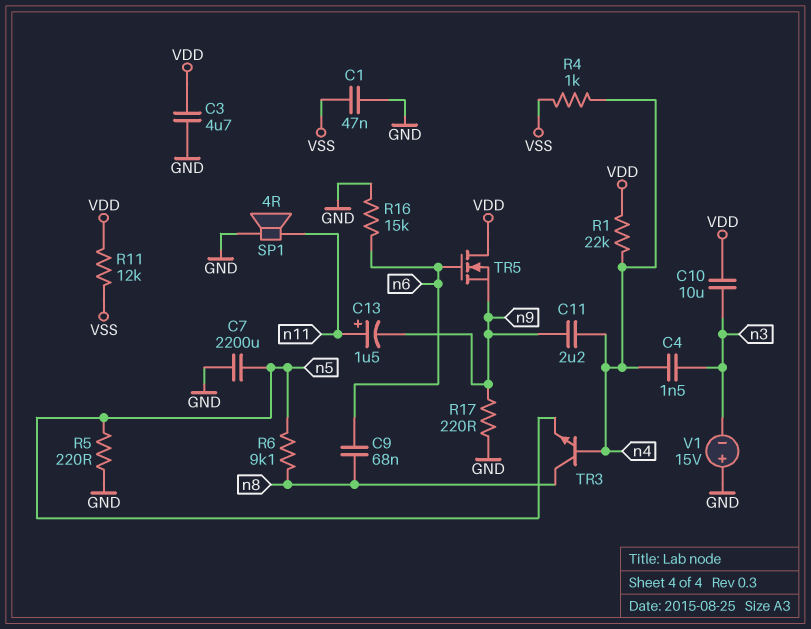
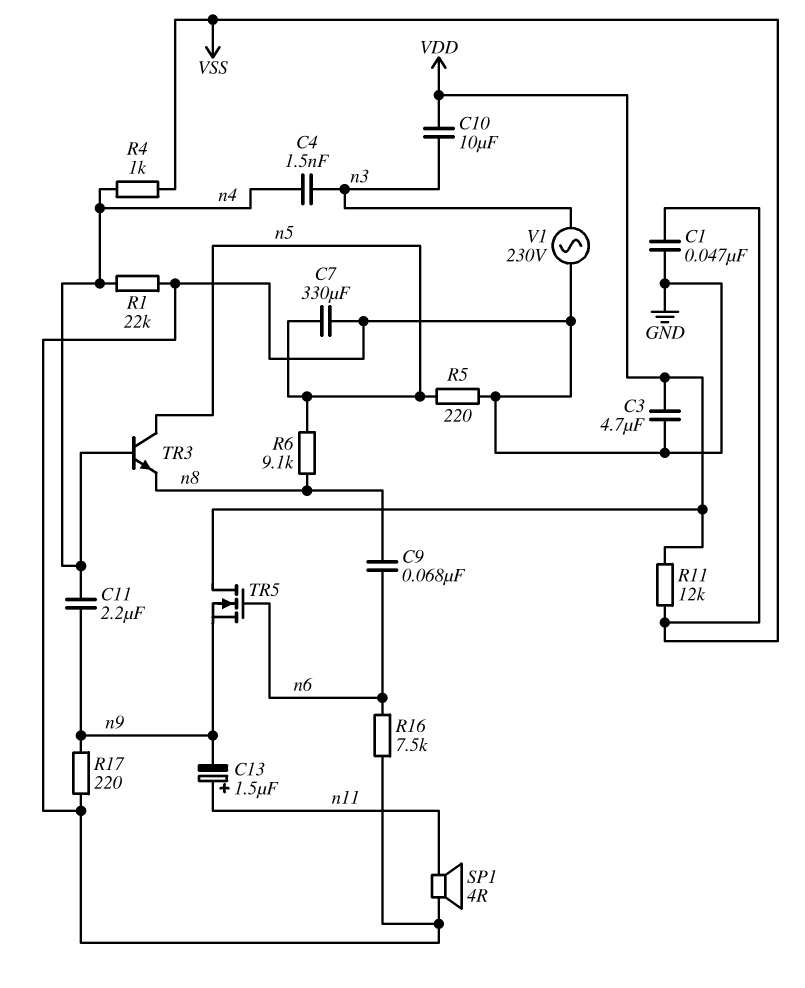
C7: 2200uF (GND, n5) -> 330uF (GND, n5)
R1: 22k (VDD, n4) -> 22k (GND, n4)
R16: 15k (GND, n6) -> 7.5k (GND, n6)
TR3: NPN (B n4, C n8, E n5) -> NPN (B n4, C n5, E n8)
V1: 15V (plus GND, minus n3) -> AC 230V (GND, n3)

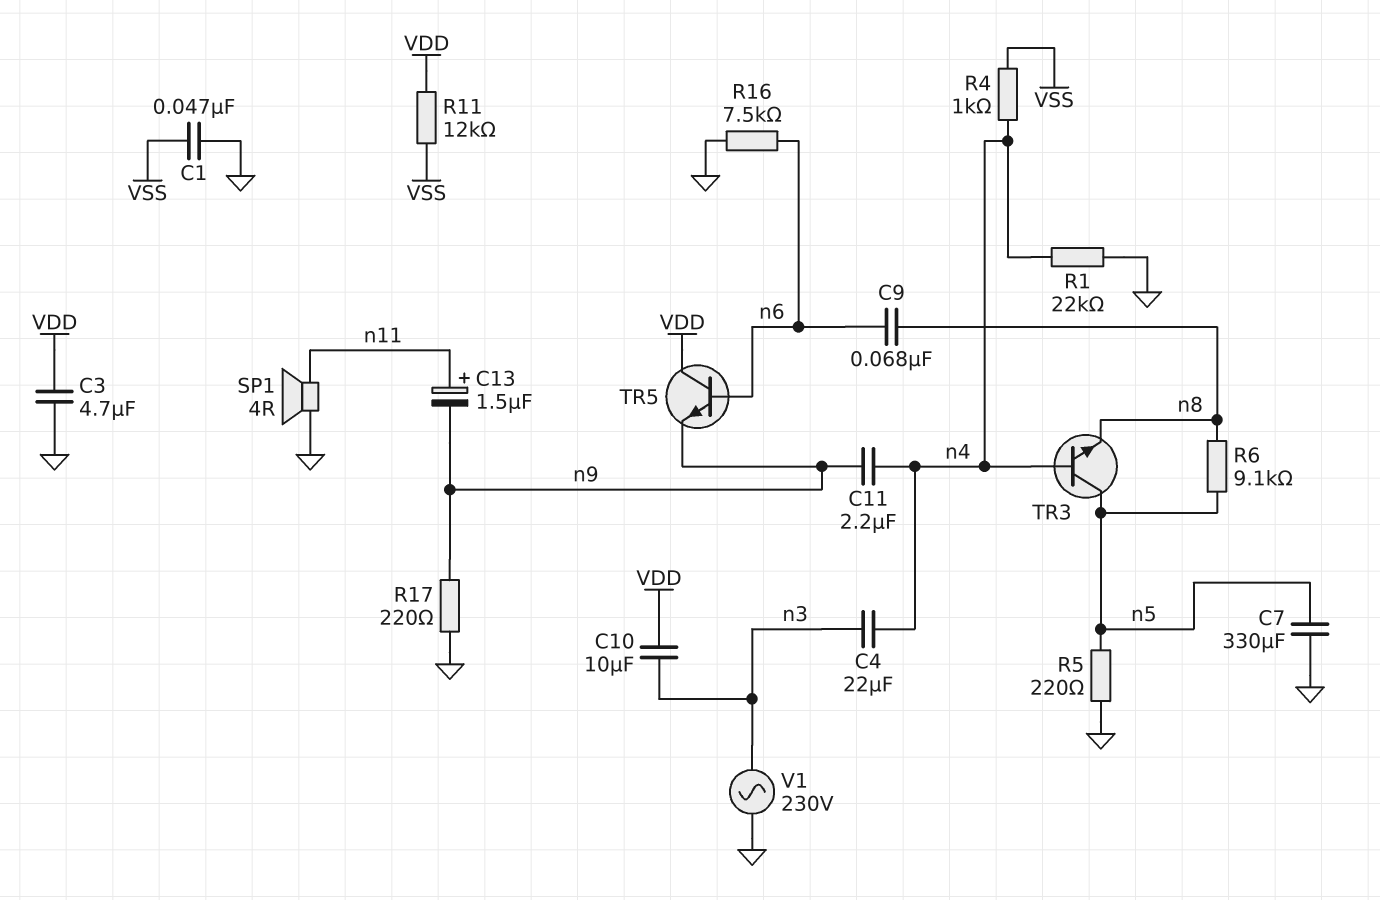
C4: 1.5nF (n3, n4) -> 22uF (n3, n4)
TR5: NMOS (G n6, D VDD, S n9) -> NPN (B n6, C VDD, E n9)

